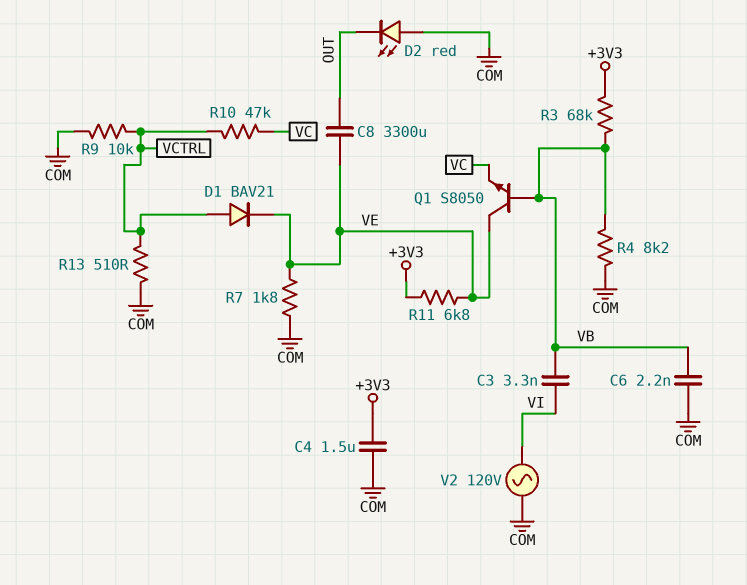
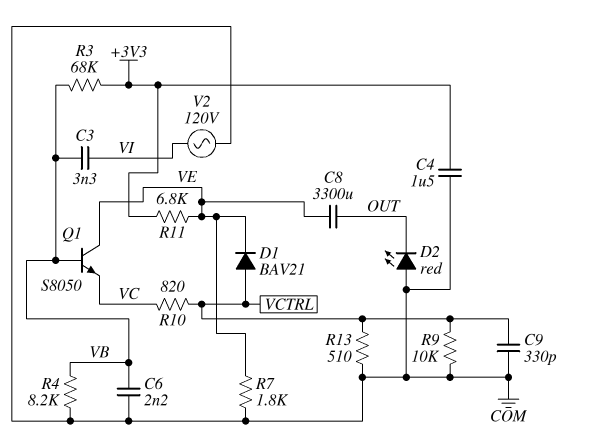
C9: none -> 330pF (COM, VCTRL)
R10: 47k (VC, VCTRL) -> 820 (VC, VCTRL)

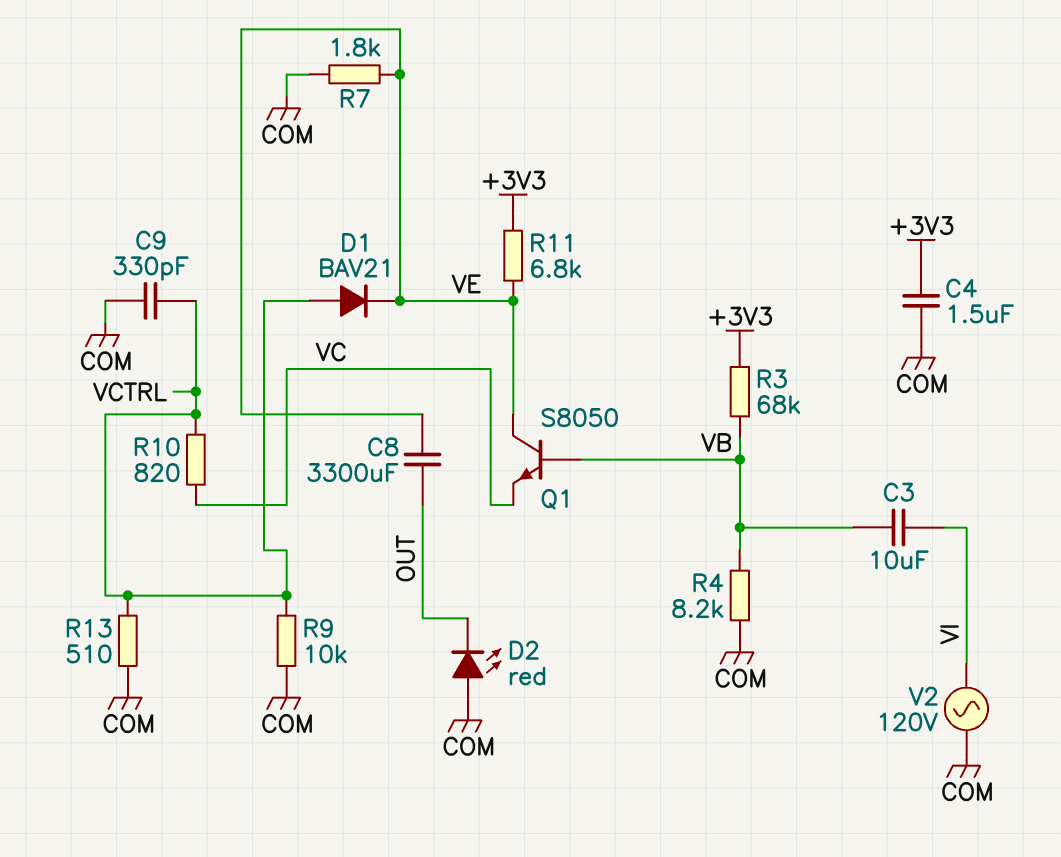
C3: 3.3nF (VB, VI) -> 10uF (VB, VI)
C6: 2.2nF (COM, VB) -> none

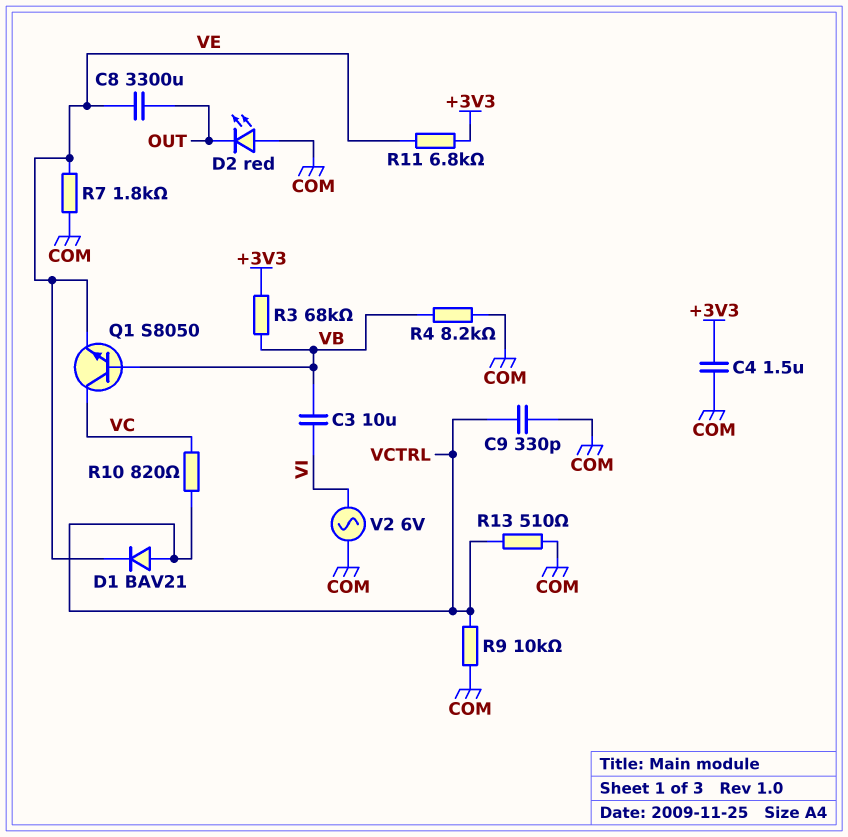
Q1: NPN S8050 (B VB, C VE, E VC) -> NPN S8050 (B VB, C VC, E VE)
V2: AC 120V (COM, VI) -> AC 6V (COM, VI)

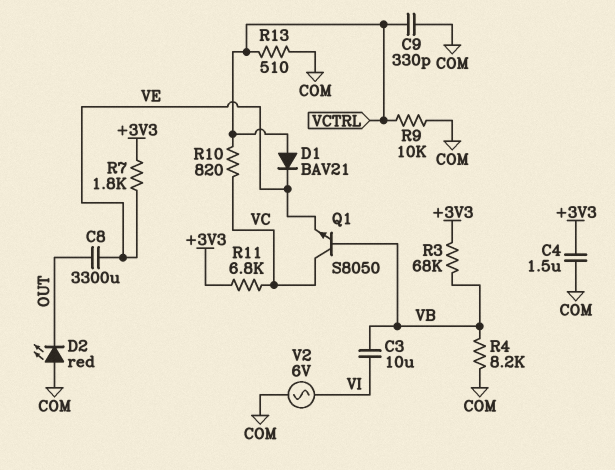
R7: 1.8k (COM, VE) -> 1.8k (+3V3, VE)
R11: 6.8k (+3V3, VE) -> 6.8k (+3V3, VC)

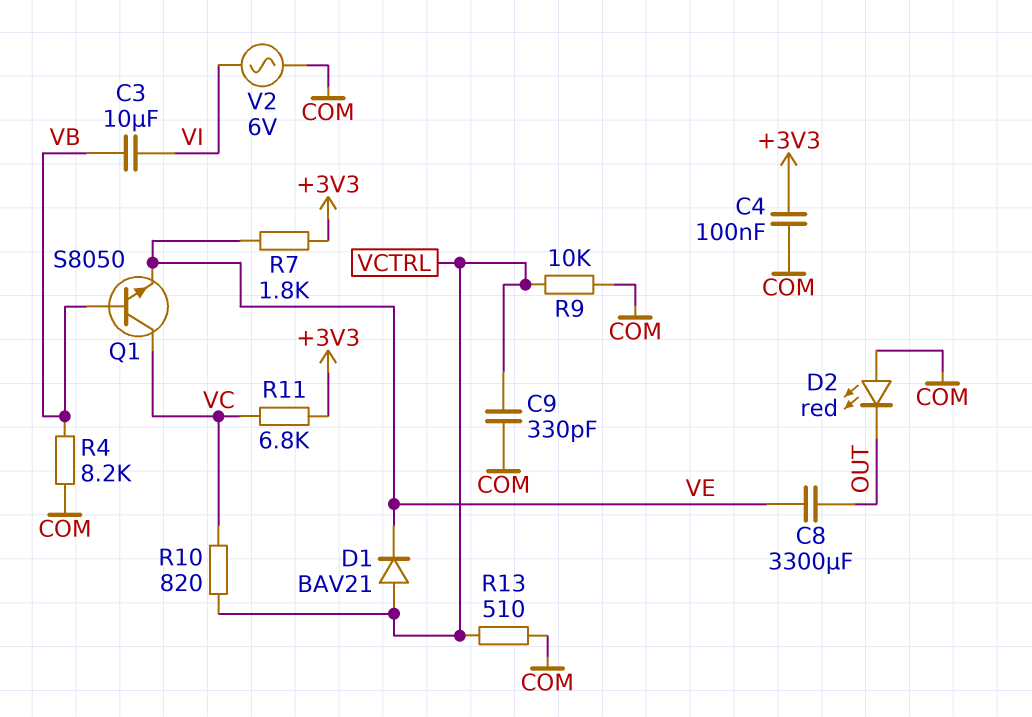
C4: 1.5uF (+3V3, COM) -> 100nF (+3V3, COM)
R3: 68k (+3V3, VB) -> none

